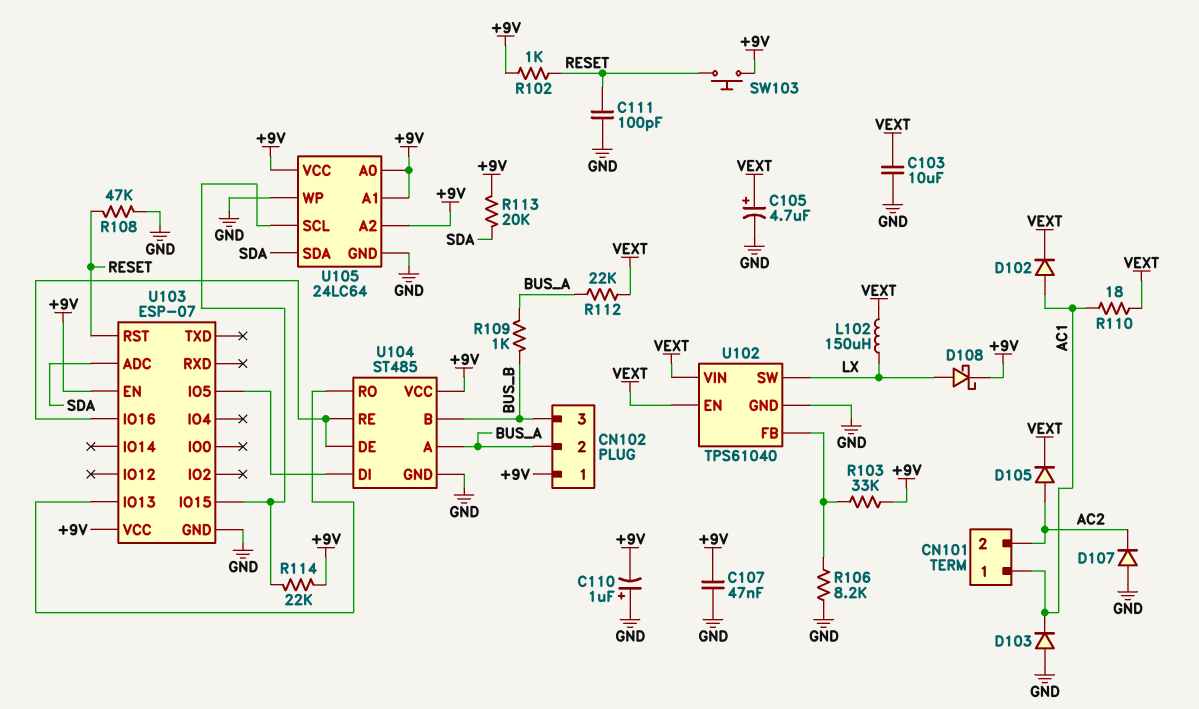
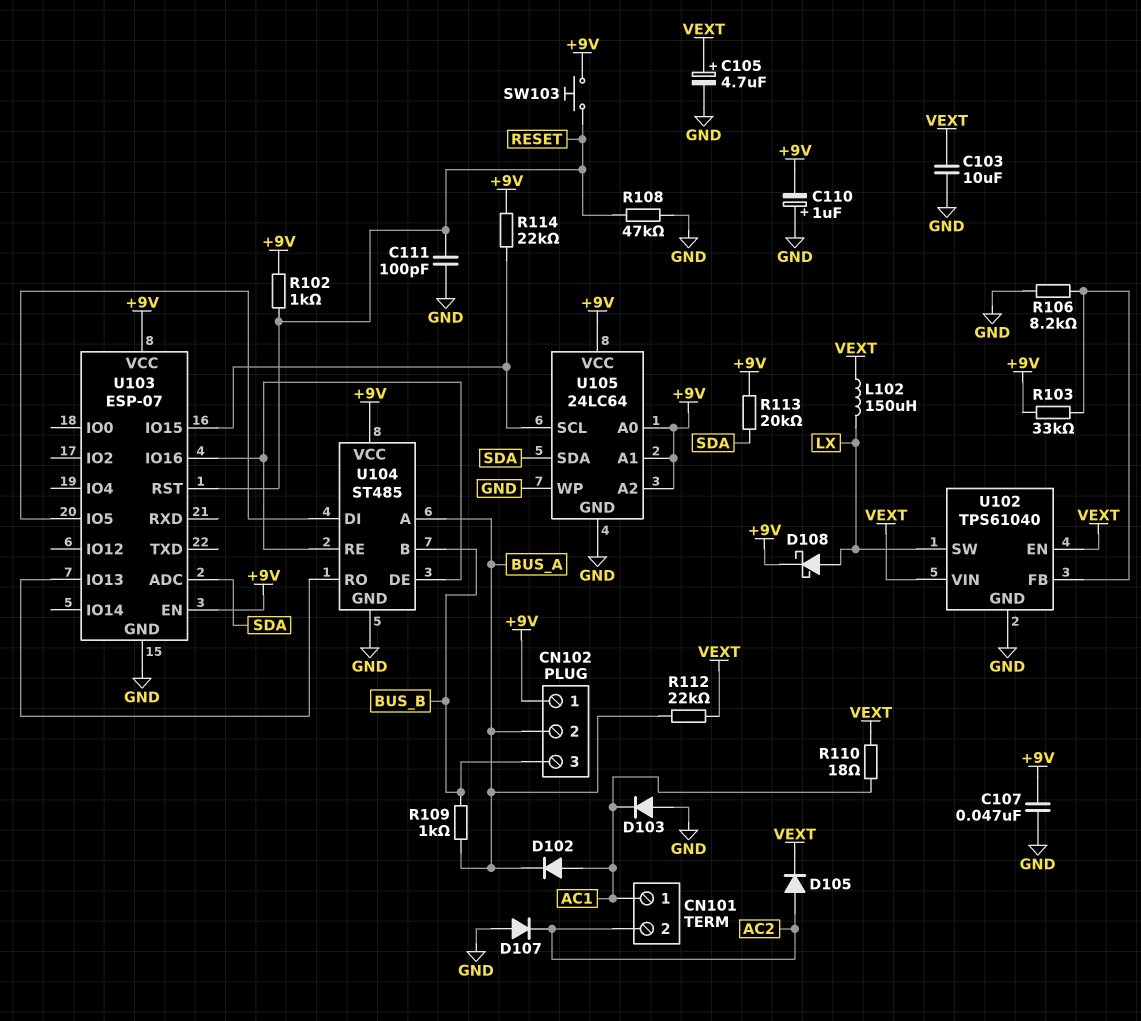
D102: diode (A AC1, K VEXT) -> diode (A AC1, K BUS_A)

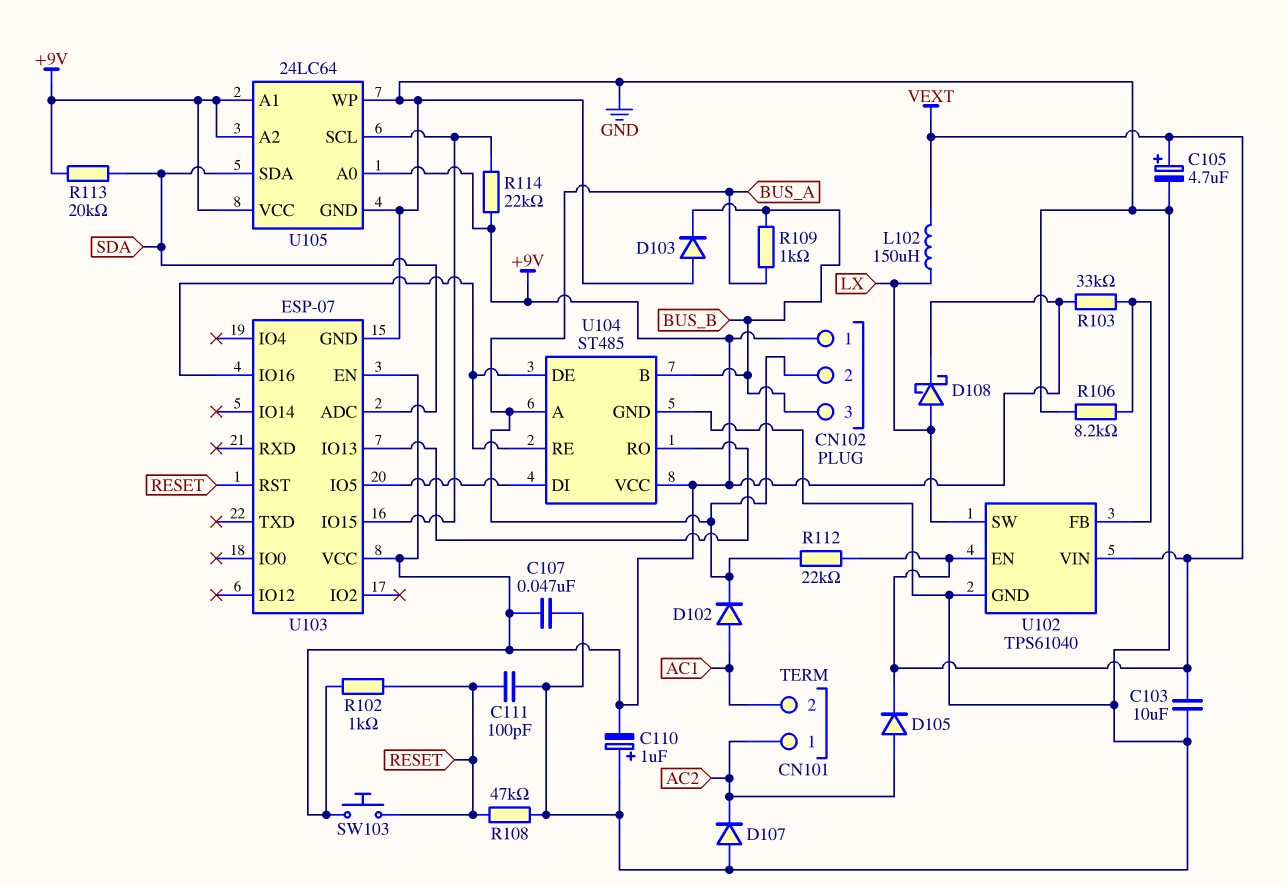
CN101 pin 1: AC1 -> AC2
CN101 pin 2: AC2 -> AC1
D103: diode (A GND, K AC1) -> diode (A GND, K BUS_B)
R110: 18 (AC1, VEXT) -> none

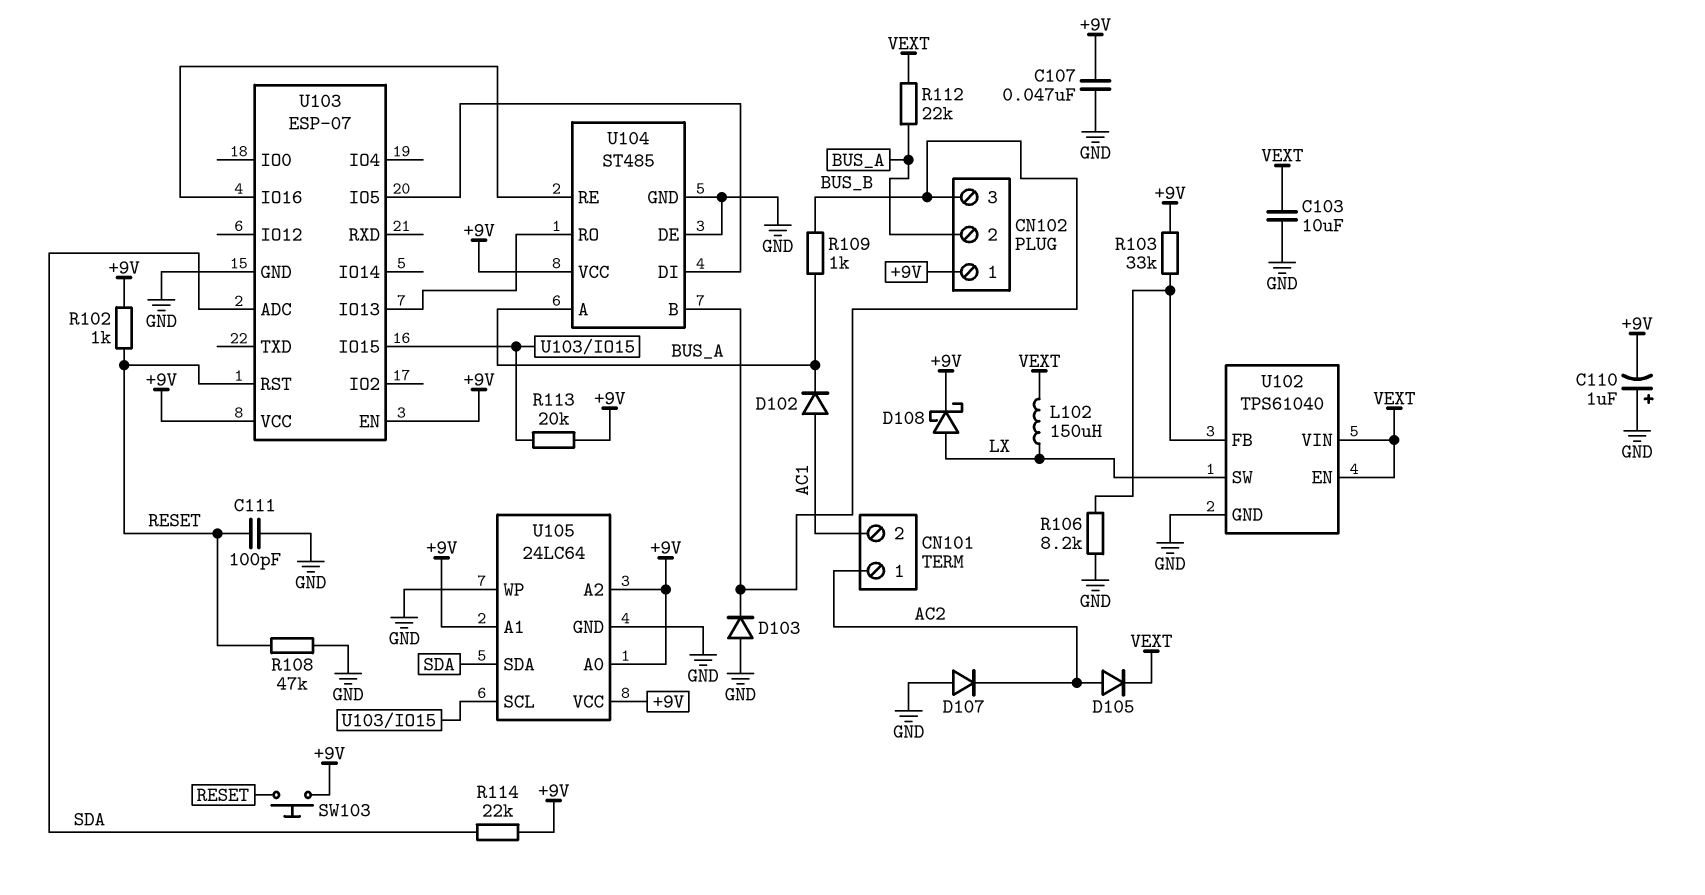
C105: 4.7uF (plus VEXT, minus GND) -> none
R113: 20k (+9V, SDA) -> 20k (+9V, U103/IO15)
R114: 22k (+9V, U103/IO15) -> 22k (+9V, SDA)
U104 pin DE: U103/IO16 -> GND

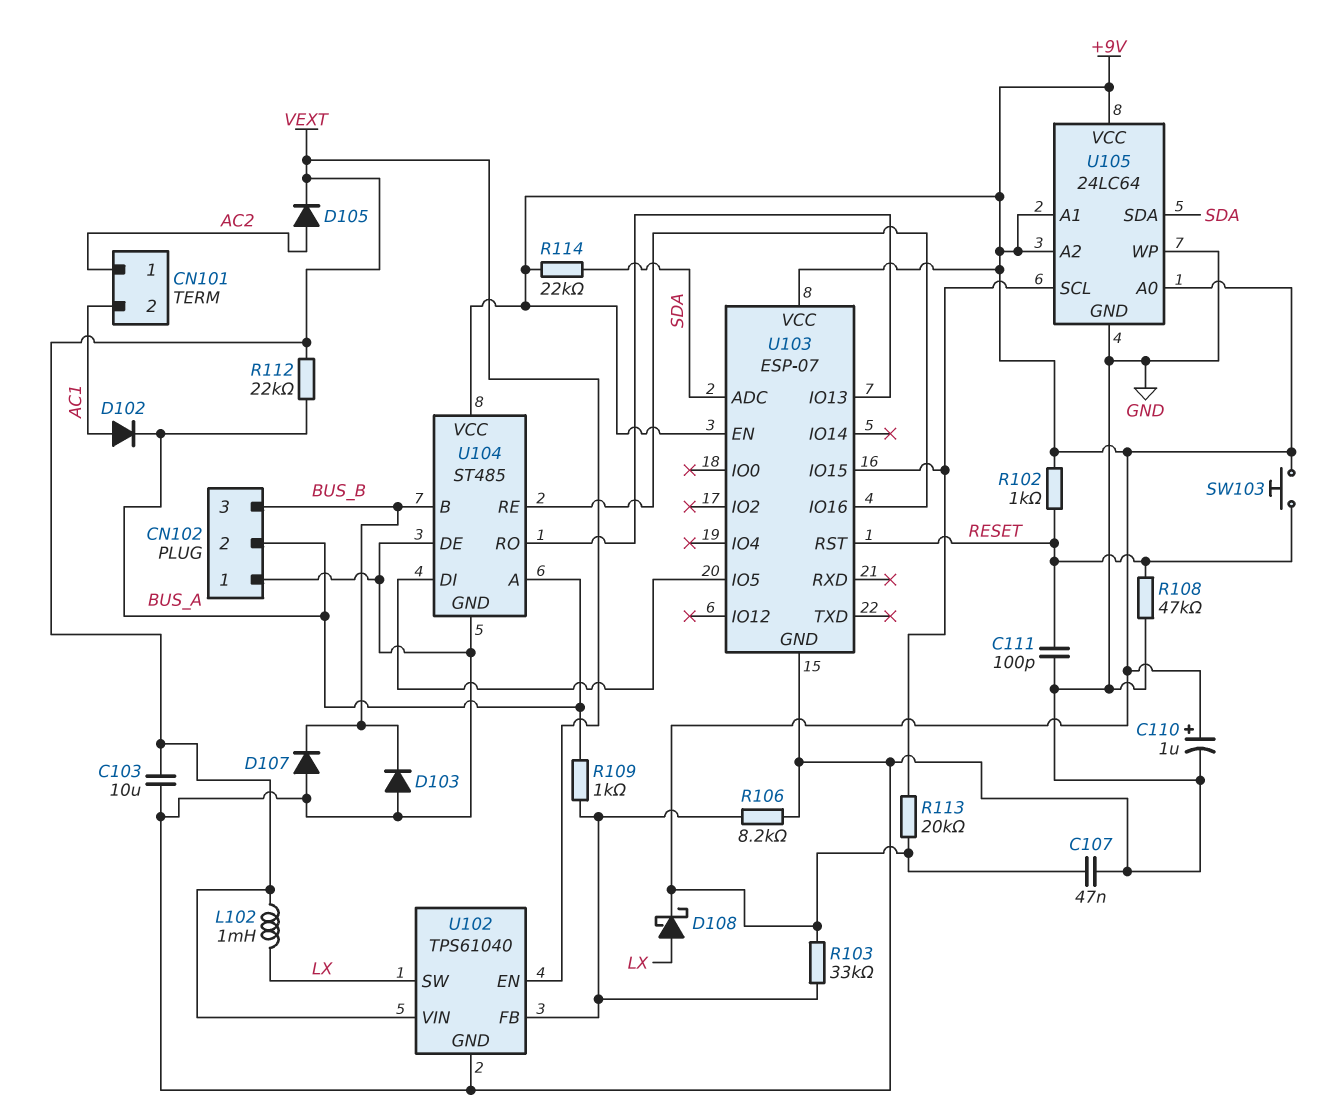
C110: 1uF (plus GND, minus +9V) -> 1uF (plus +9V, minus GND)
CN102 pin 1: +9V -> GND
D107: diode (A GND, K AC2) -> diode (A GND, K BUS_B)
L102: 150uH (LX, VEXT) -> 1mH (LX, VEXT)
R109: 1k (BUS_A, BUS_B) -> 1k (BUS_A, U102/FB)

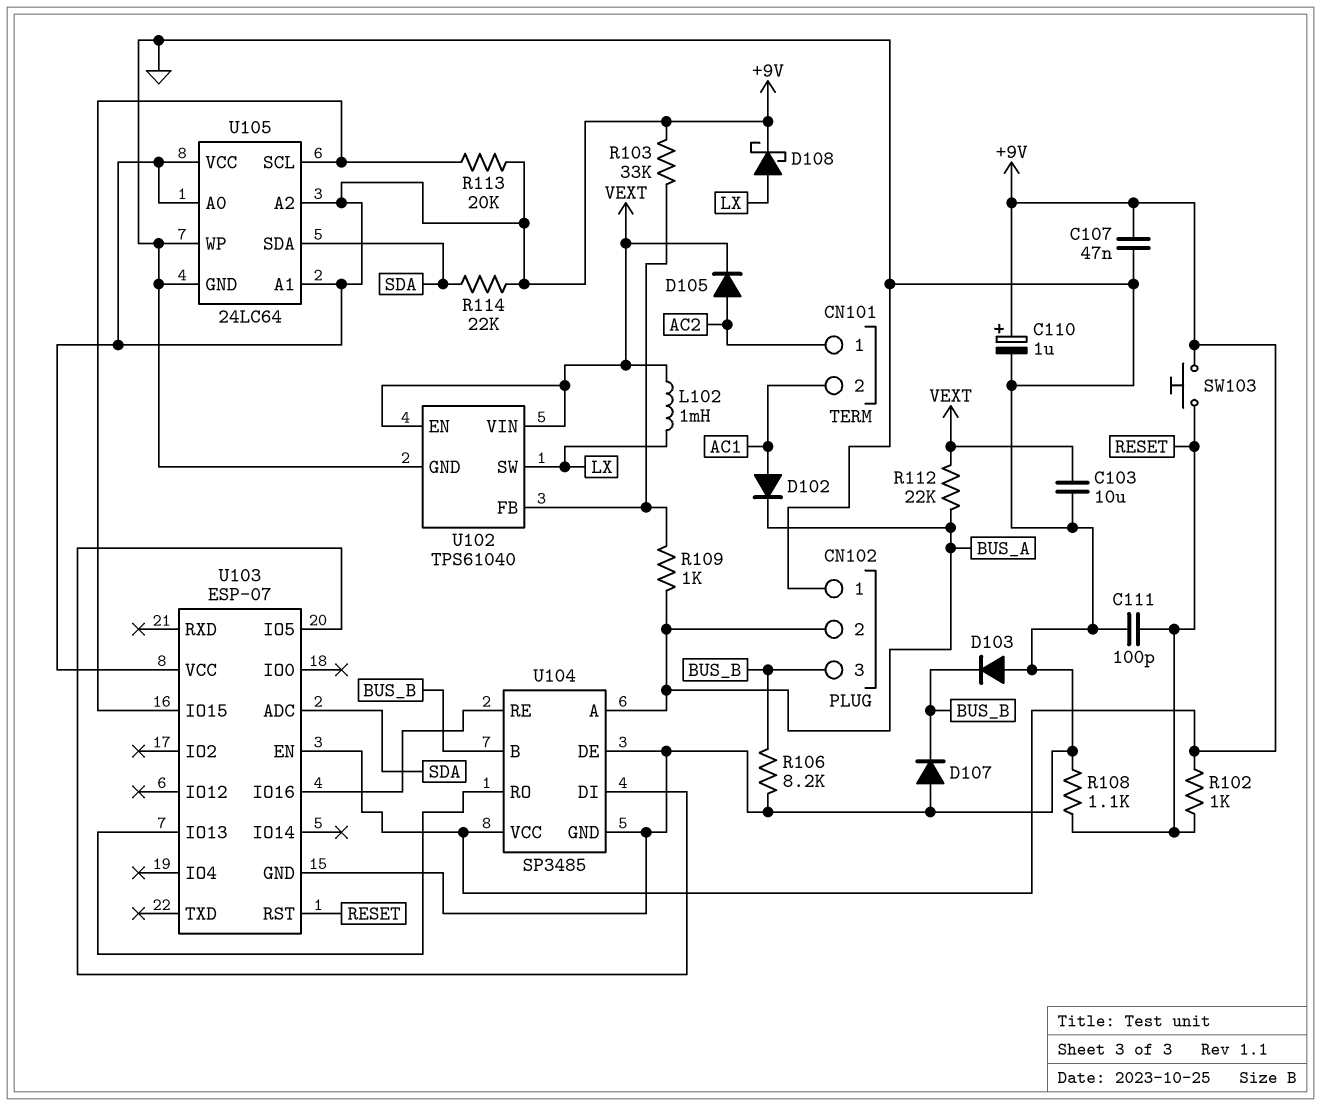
R106: 8.2k (GND, U102/FB) -> 8.2k (BUS_B, GND)
R108: 47k (GND, RESET) -> 1.1k (GND, RESET)
U104: ST485 -> SP3485

